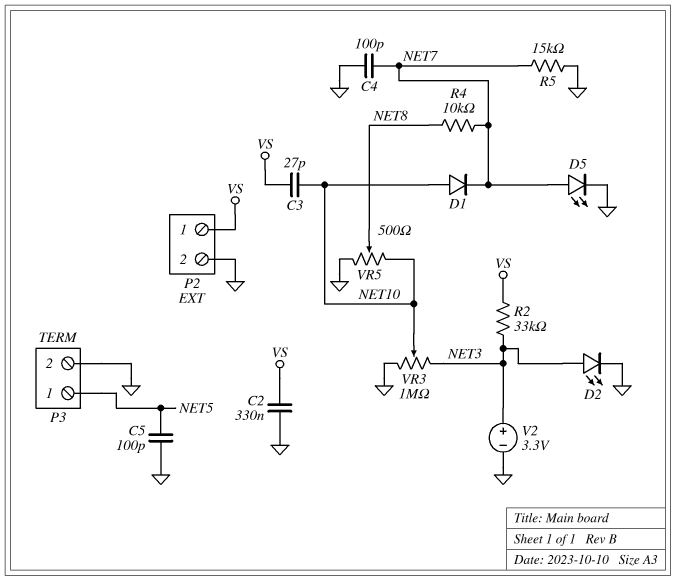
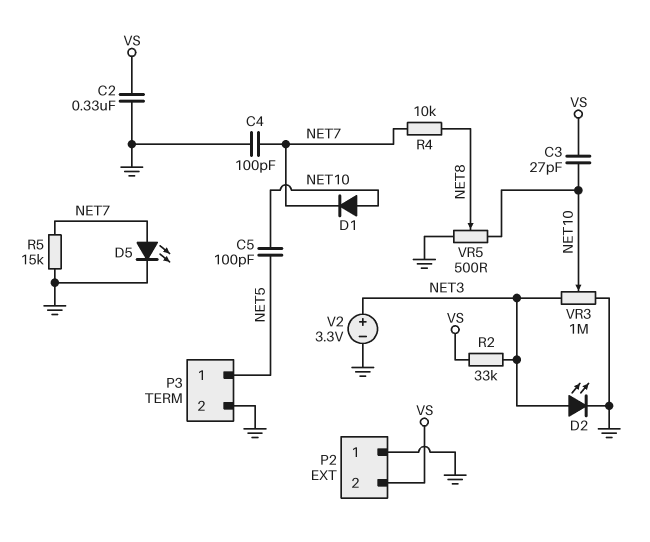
C5: 100pF (GND, NET5) -> 100pF (NET5, NET10)
P2 pin 1: VS -> GND
P2 pin 2: GND -> VS

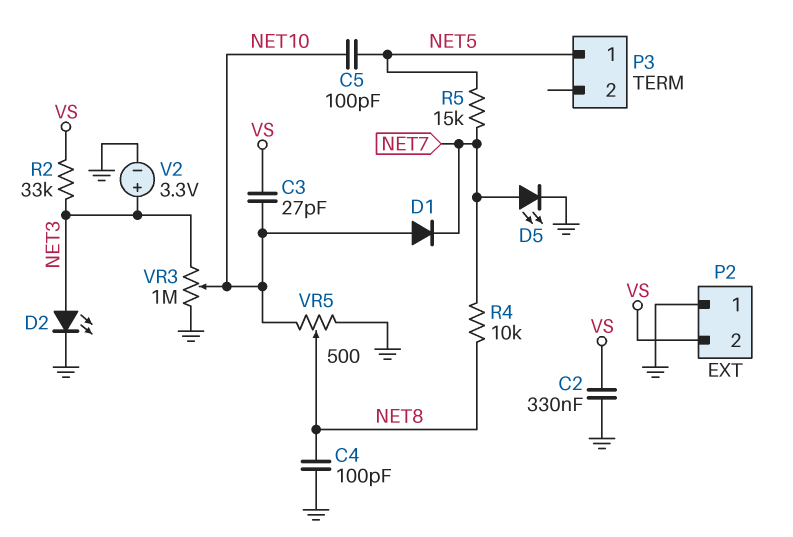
C4: 100pF (GND, NET7) -> 100pF (GND, NET8)
P3 pin 2: GND -> none
R5: 15k (GND, NET7) -> 15k (NET5, NET7)

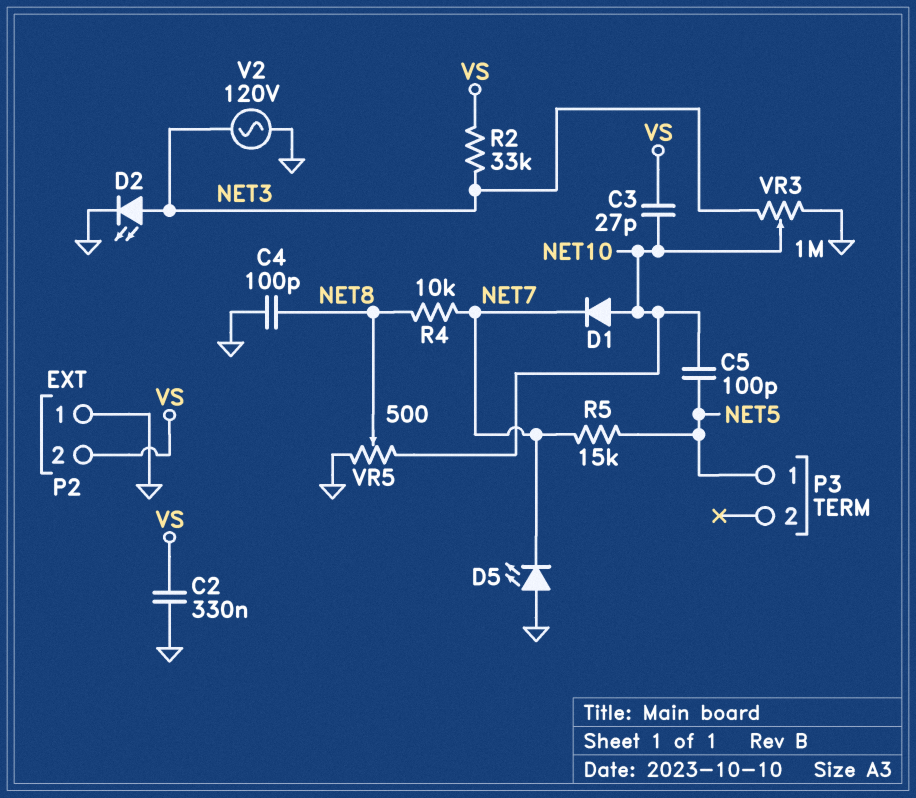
D5: LED (A NET7, K GND) -> LED (A GND, K NET7)
V2: 3.3V (plus NET3, minus GND) -> AC 120V (GND, NET3)

